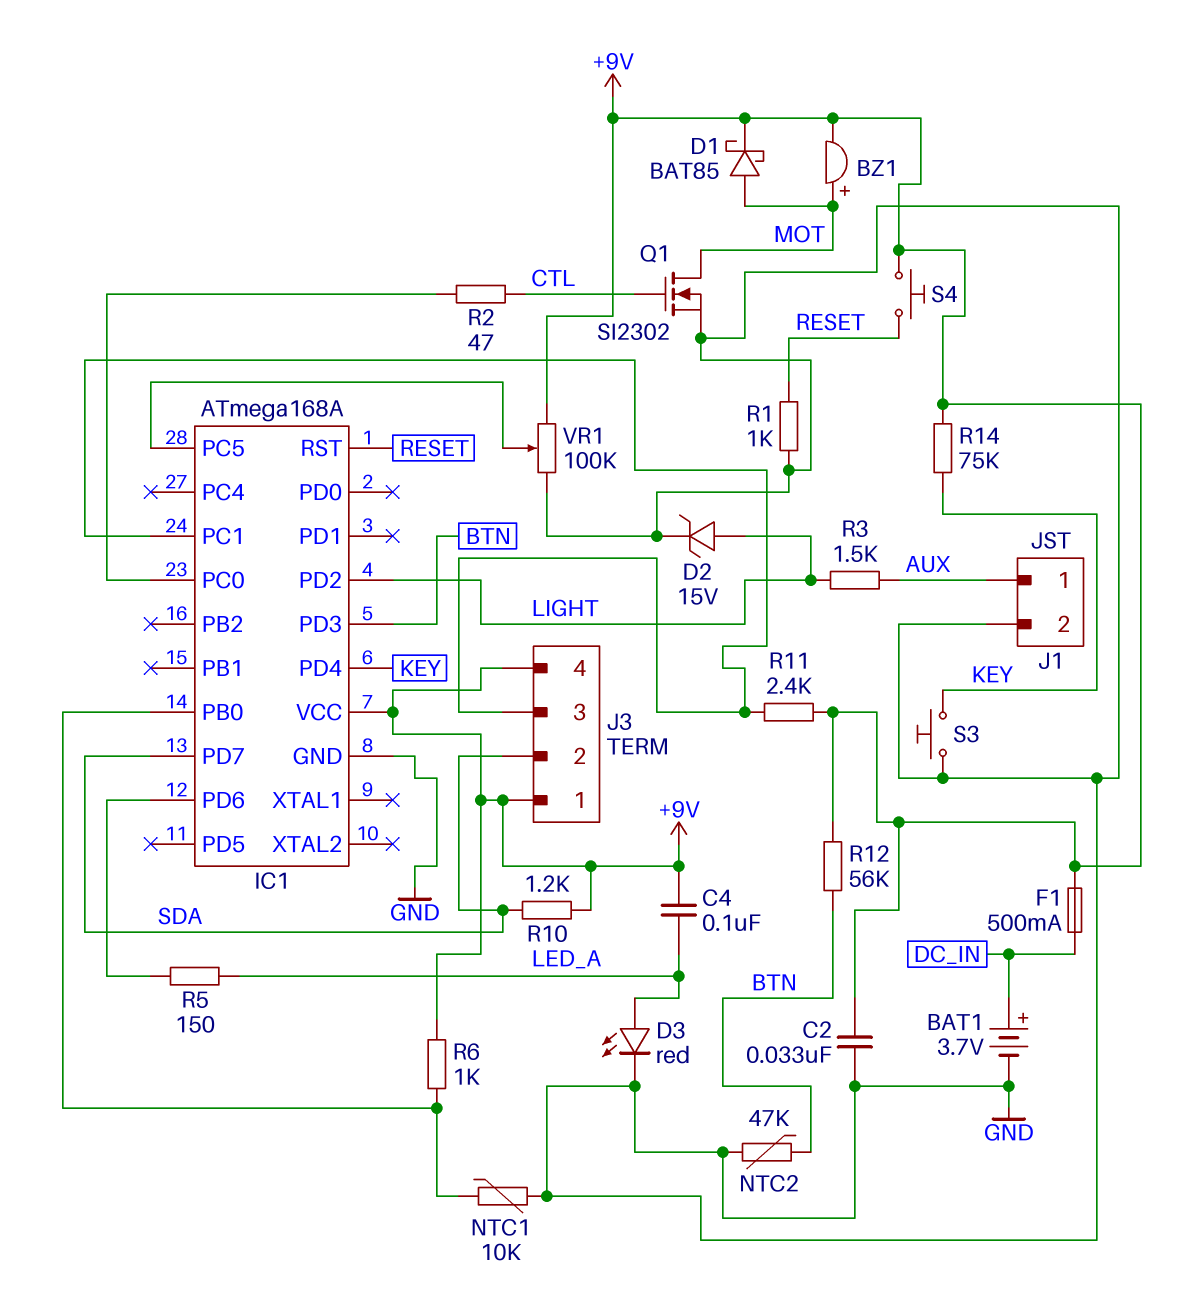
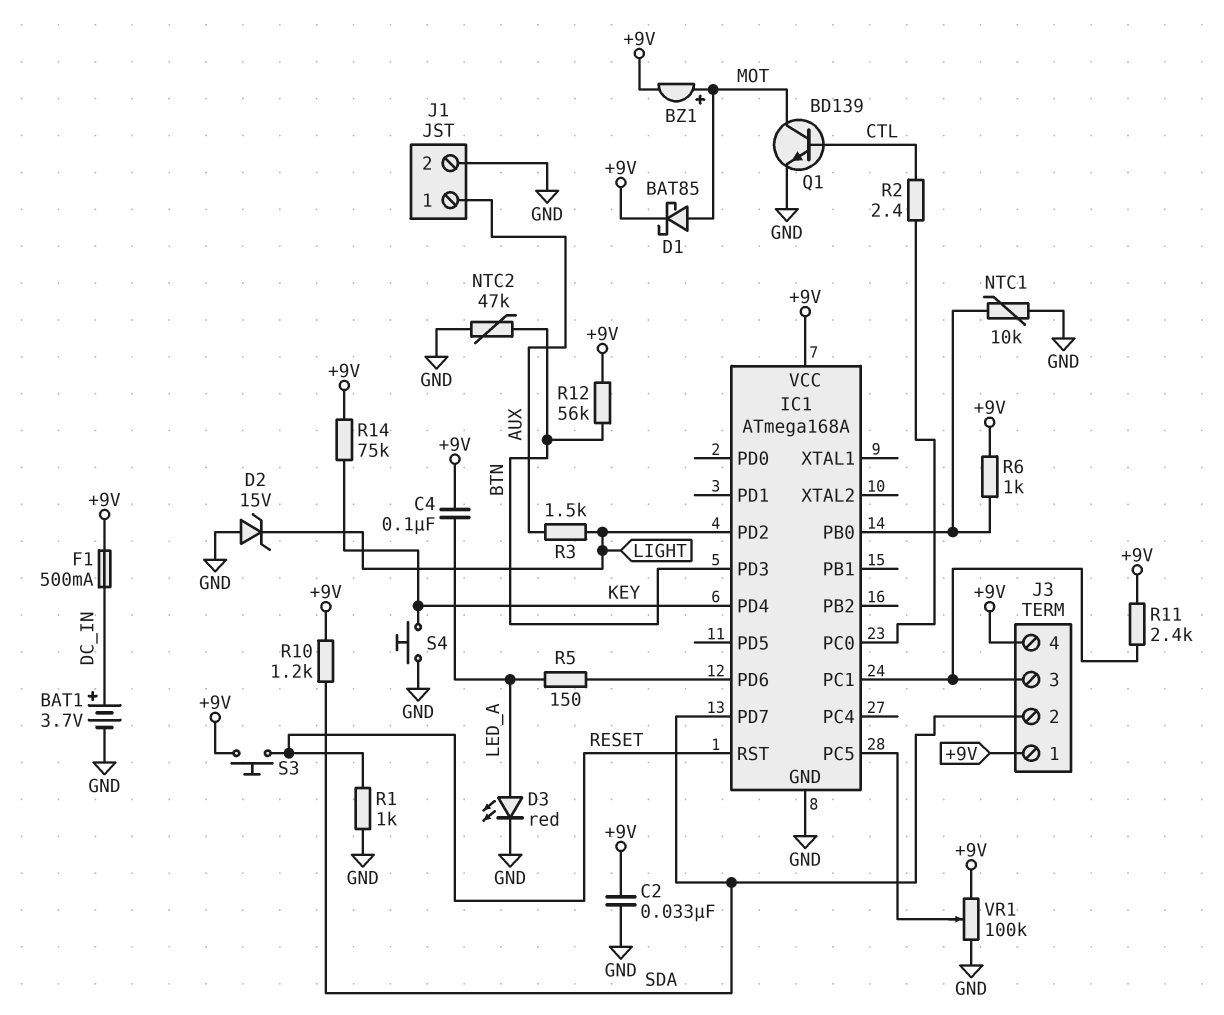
D2: zener 15V (A LIGHT, K GND) -> zener 15V (A GND, K LIGHT)
Q1: NMOS SI2302 (G CTL, D MOT, S GND) -> NPN BD139 (B CTL, C MOT, E GND)
R2: 47 (CTL, IC1/PC0) -> 2.4 (CTL, IC1/PC0)
S3: button (GND, KEY) -> button (+9V, RESET)
S4: button (+9V, RESET) -> button (GND, KEY)

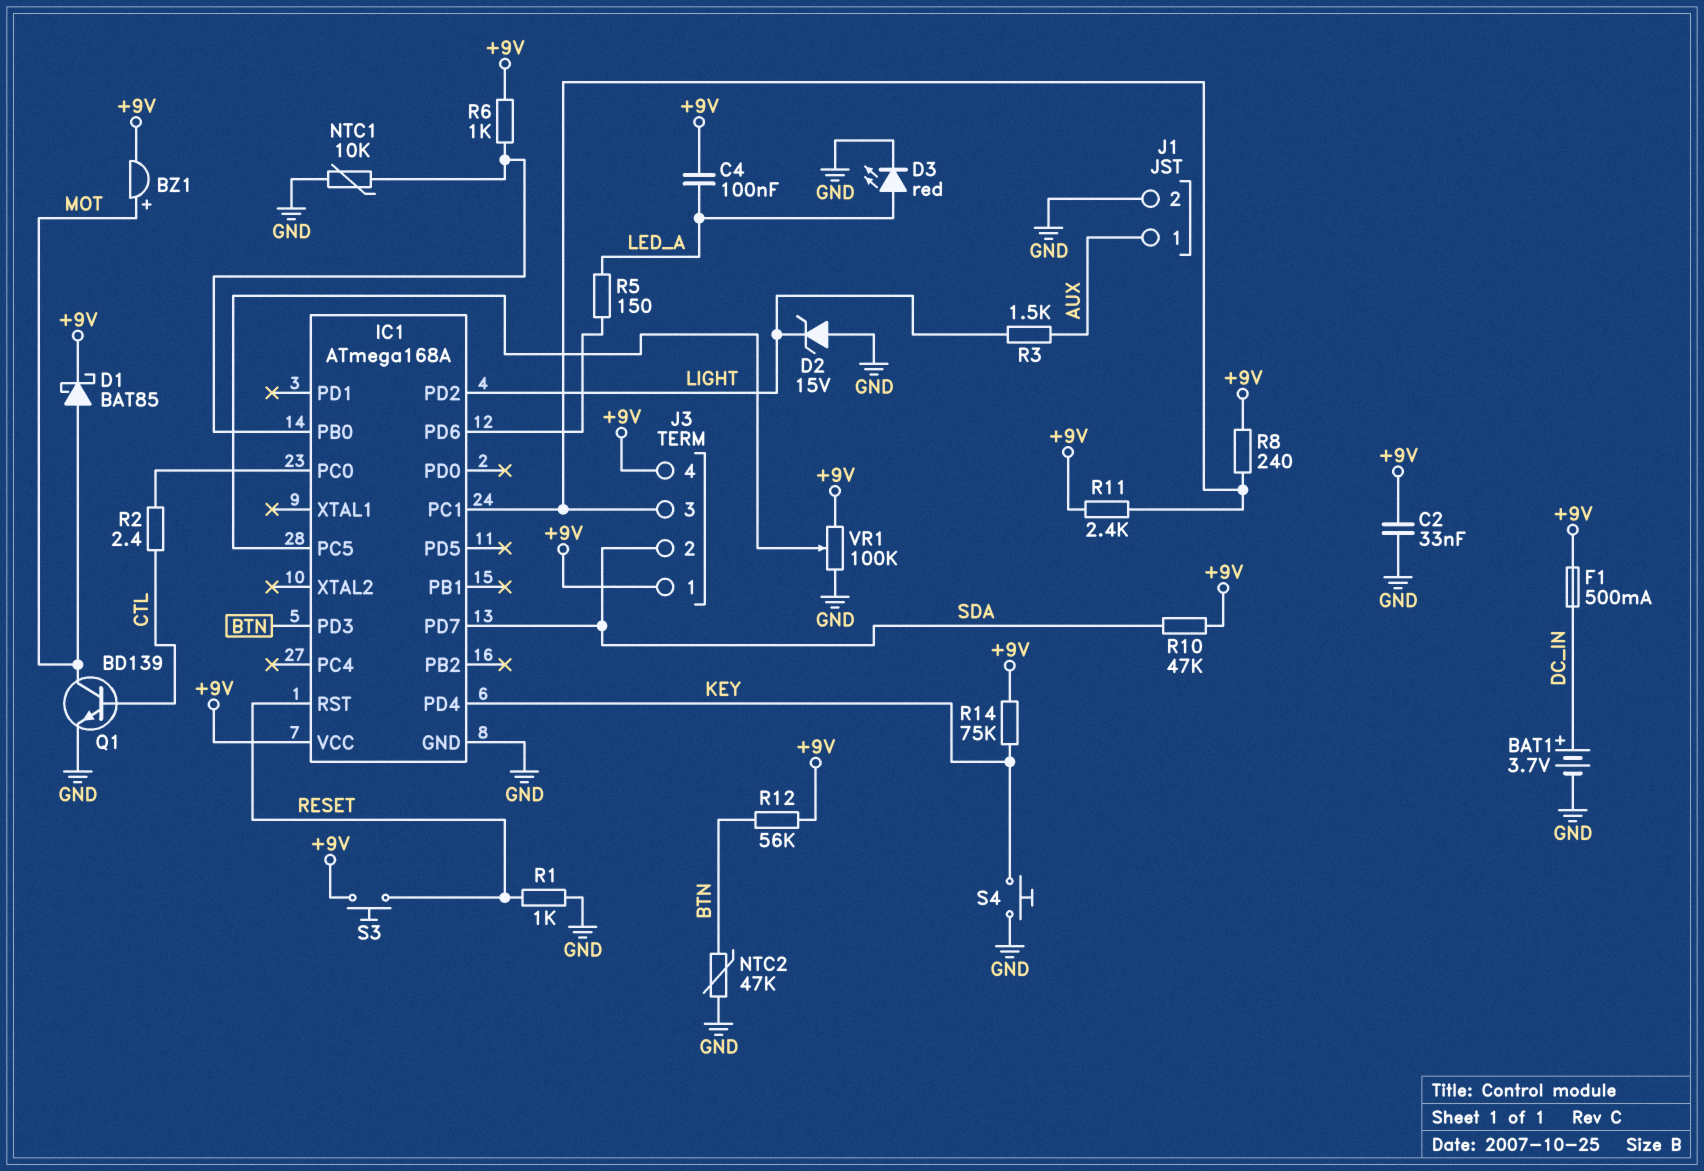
R8: none -> 240 (+9V, IC1/PC1)
R10: 1.2k (+9V, SDA) -> 47k (+9V, SDA)

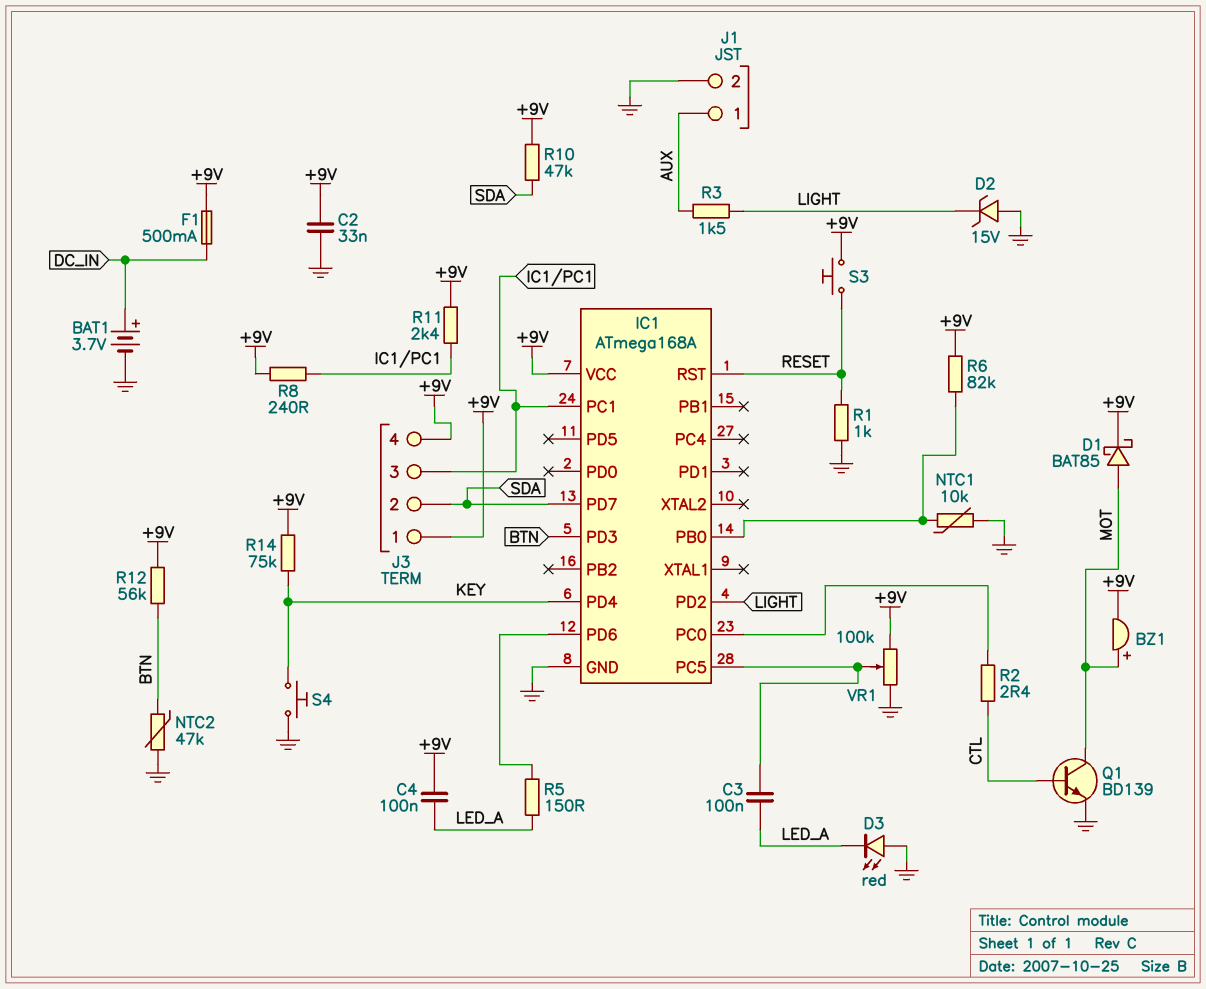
C3: none -> 100nF (IC1/PC5, LED_A)
D3: LED red (A LED_A, K GND) -> LED red (A GND, K LED_A)
R6: 1k (+9V, IC1/PB0) -> 82k (+9V, IC1/PB0)

